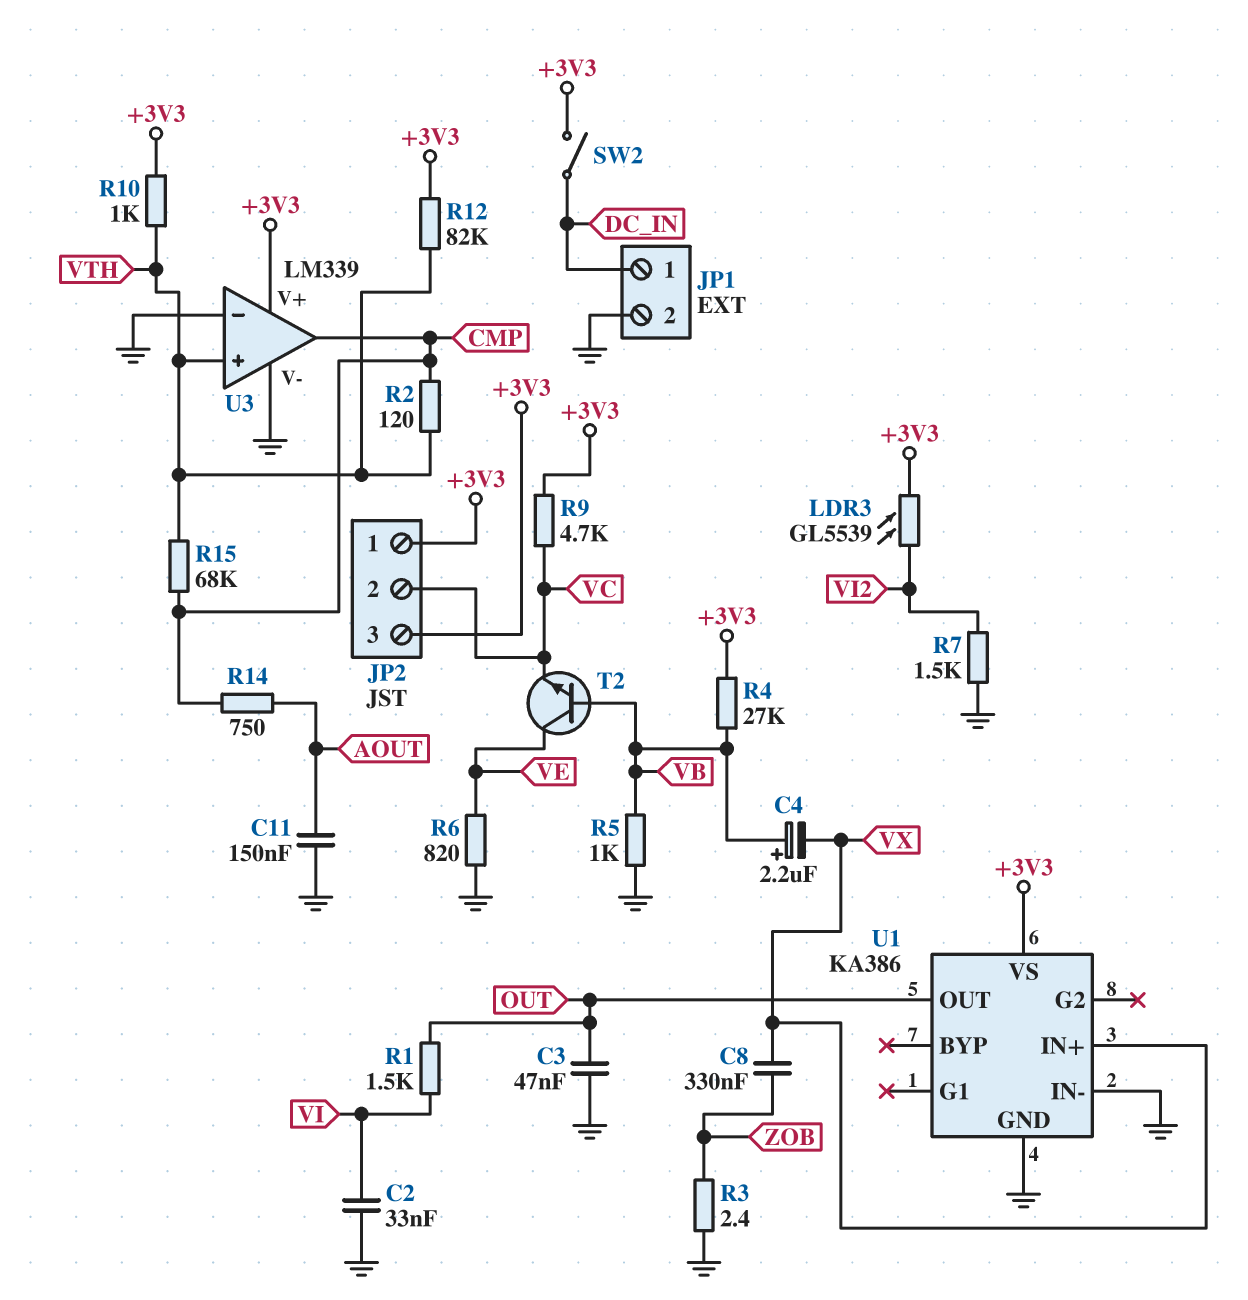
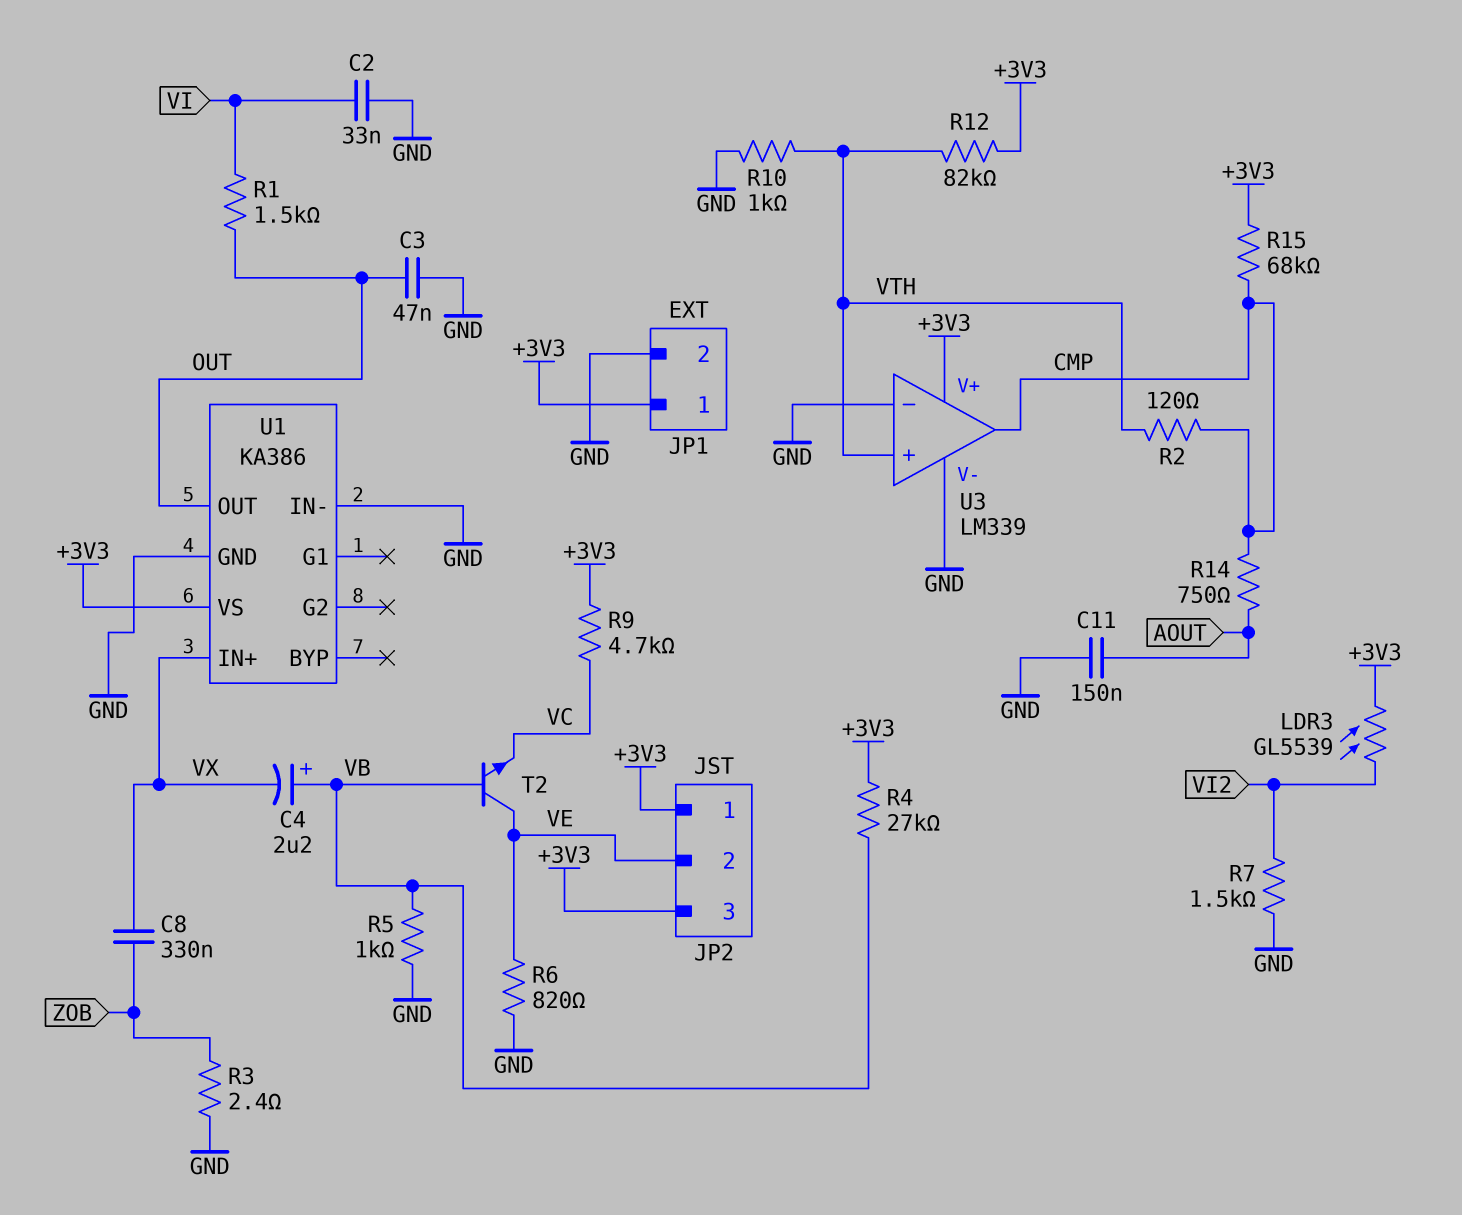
JP1 pin 1: DC_IN -> +3V3
JP2 pin 2: VC -> VE
R10: 1k (+3V3, VTH) -> 1k (GND, VTH)
R15: 68k (CMP, VTH) -> 68k (+3V3, CMP)
SW2: switch (+3V3, DC_IN) -> none

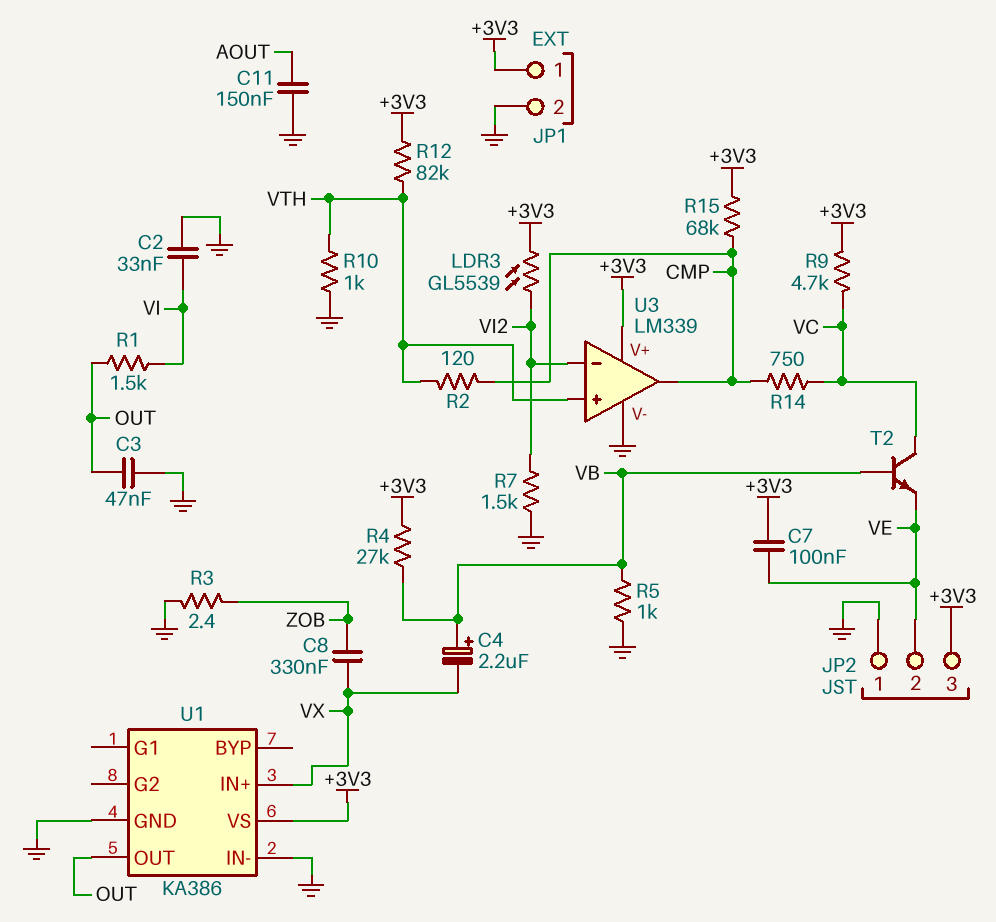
C7: none -> 100nF (+3V3, VE)
JP2 pin 1: +3V3 -> GND
R6: 820 (GND, VE) -> none
R14: 750 (AOUT, CMP) -> 750 (CMP, VC)
T2: NPN (B VB, C VE, E VC) -> NPN (B VB, C VC, E VE)
U3 pin in-: GND -> VI2

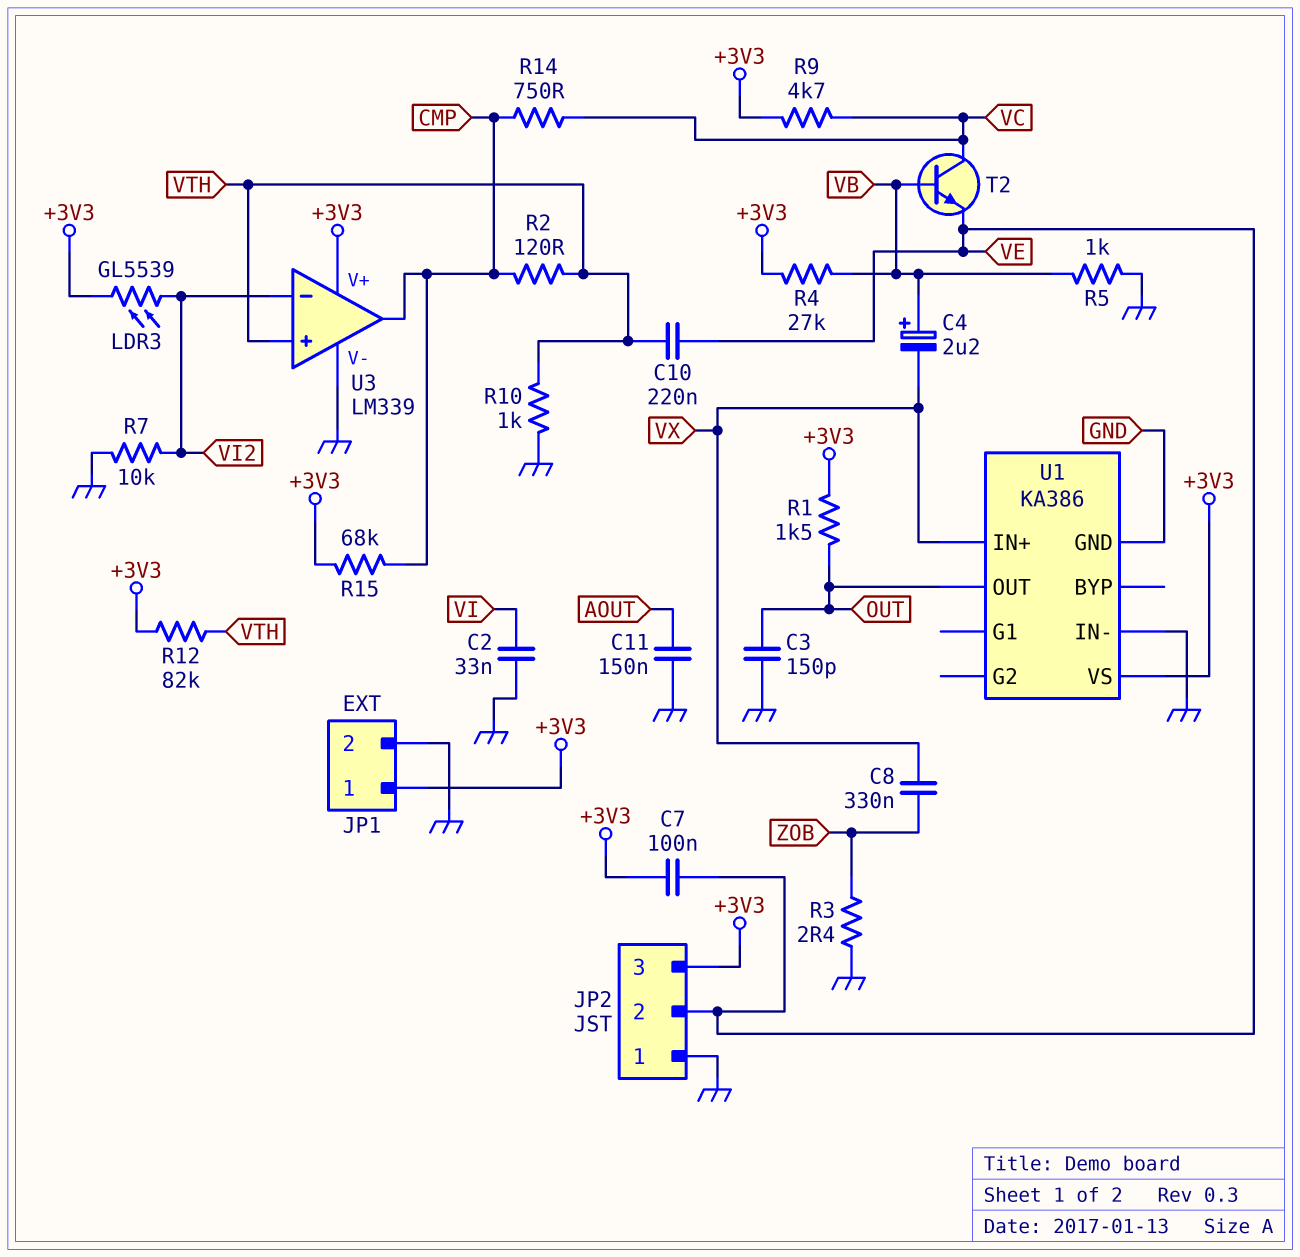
C3: 47nF (GND, OUT) -> 150pF (GND, OUT)
C10: none -> 220nF (VE, VTH)
R1: 1.5k (OUT, VI) -> 1.5k (+3V3, OUT)
R7: 1.5k (GND, VI2) -> 10k (GND, VI2)

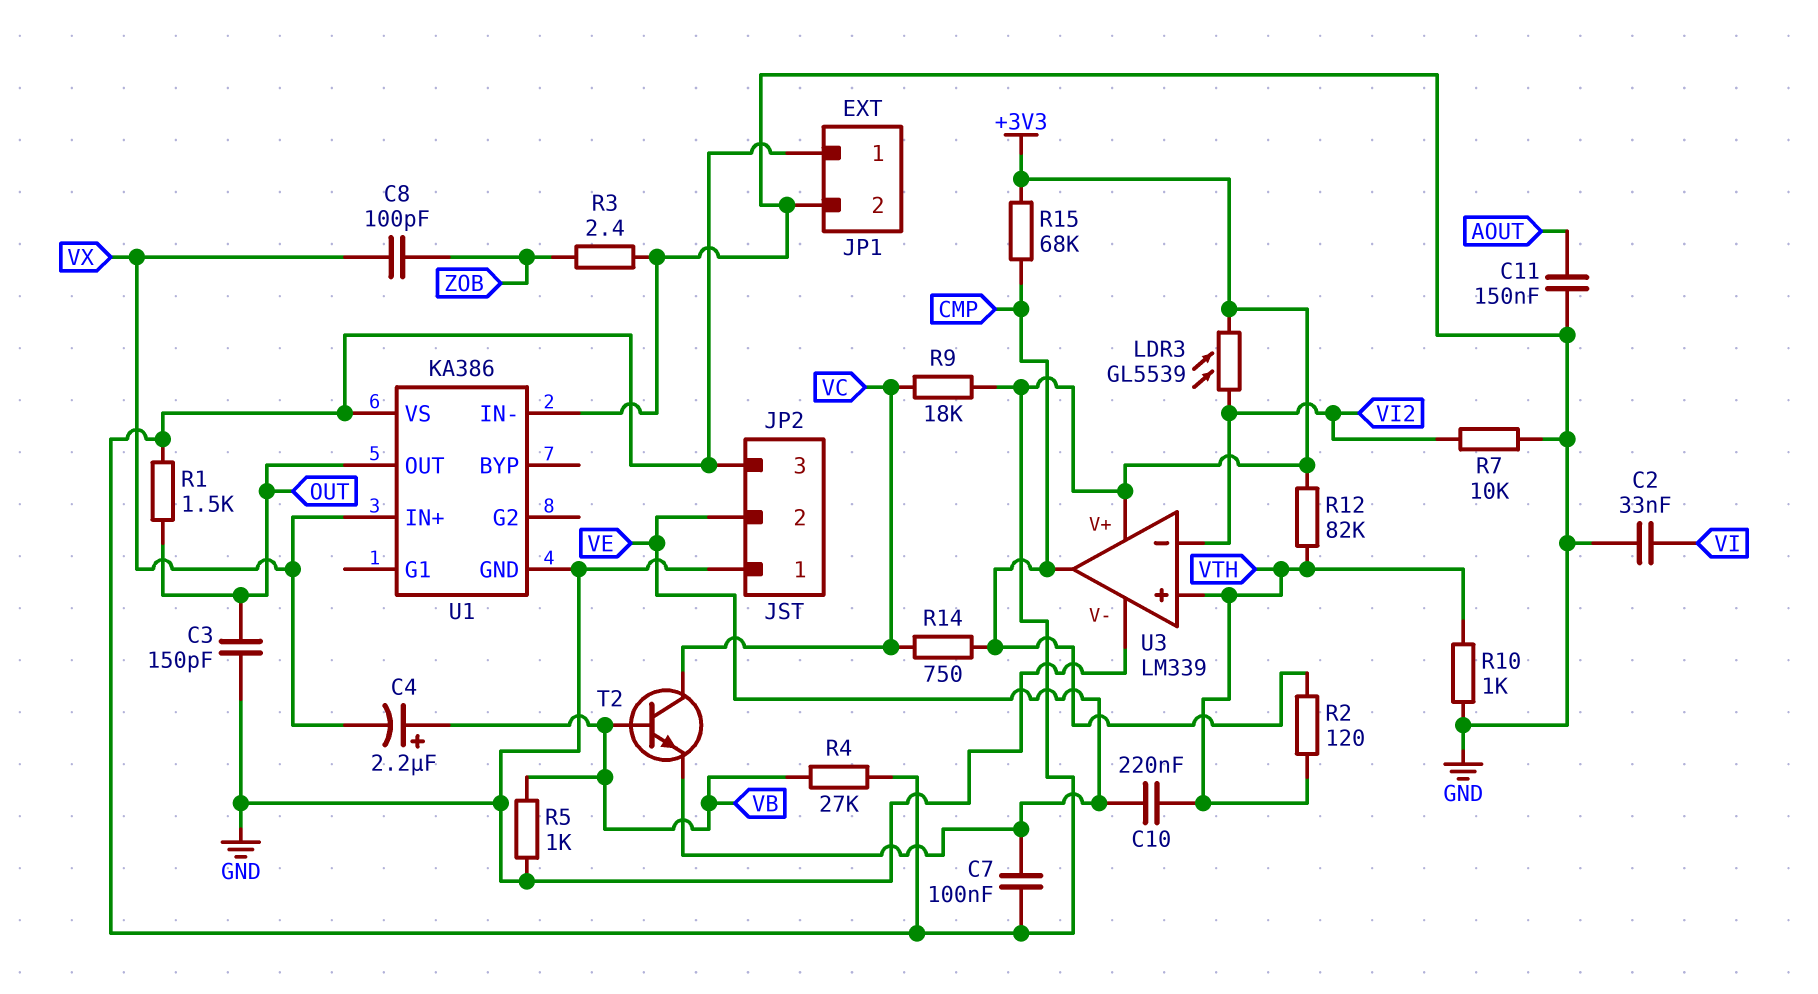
C8: 330nF (VX, ZOB) -> 100pF (VX, ZOB)
R9: 4.7k (+3V3, VC) -> 18k (+3V3, VC)

